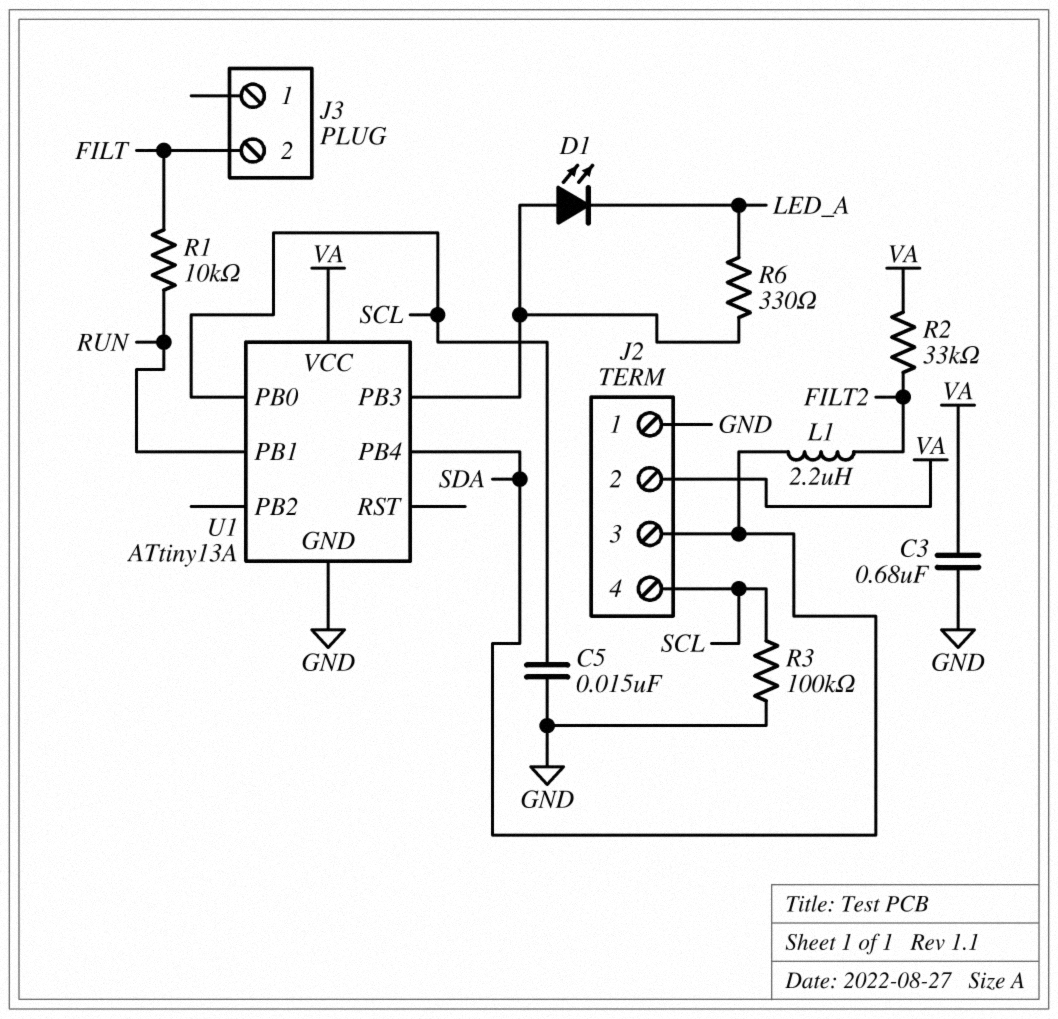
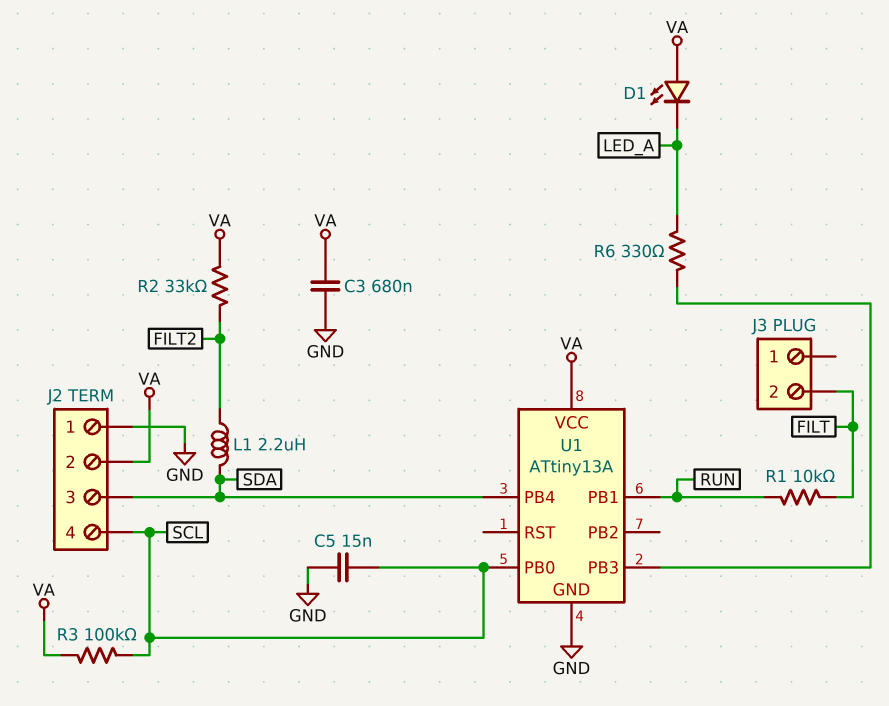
D1: LED (A U1/PB3, K LED_A) -> LED (A VA, K LED_A)
R3: 100k (GND, SCL) -> 100k (SCL, VA)

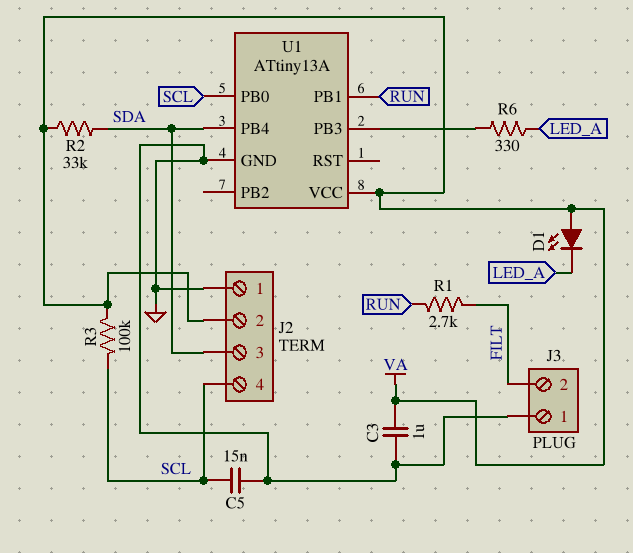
C3: 680nF (GND, VA) -> 1uF (GND, VA)
J3 pin 1: none -> GND
L1: 2.2uH (FILT2, SDA) -> none
R1: 10k (FILT, RUN) -> 2.7k (FILT, RUN)
R2: 33k (FILT2, VA) -> 33k (SDA, VA)

